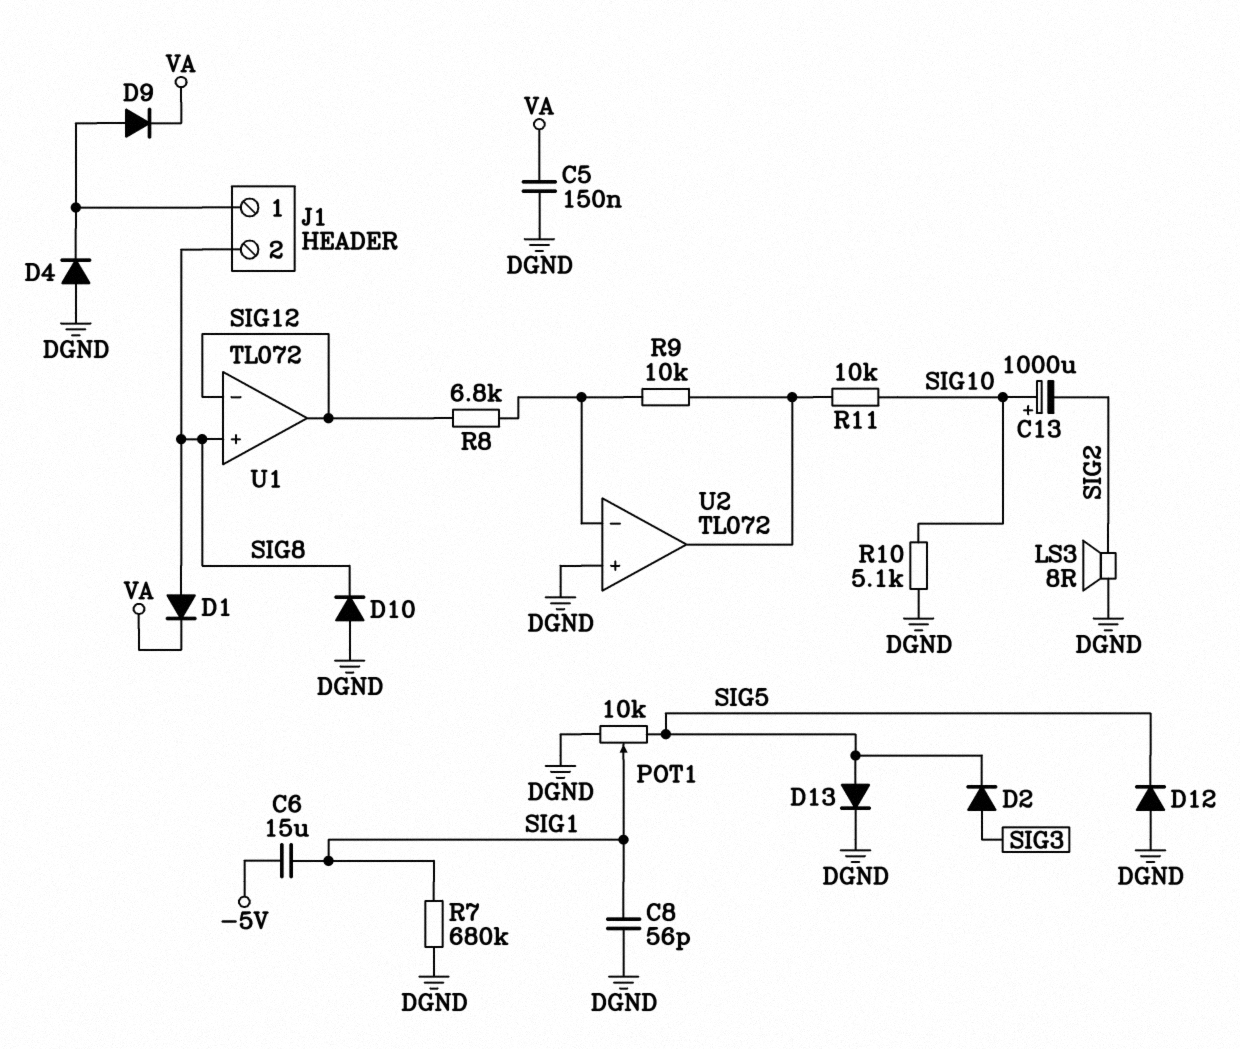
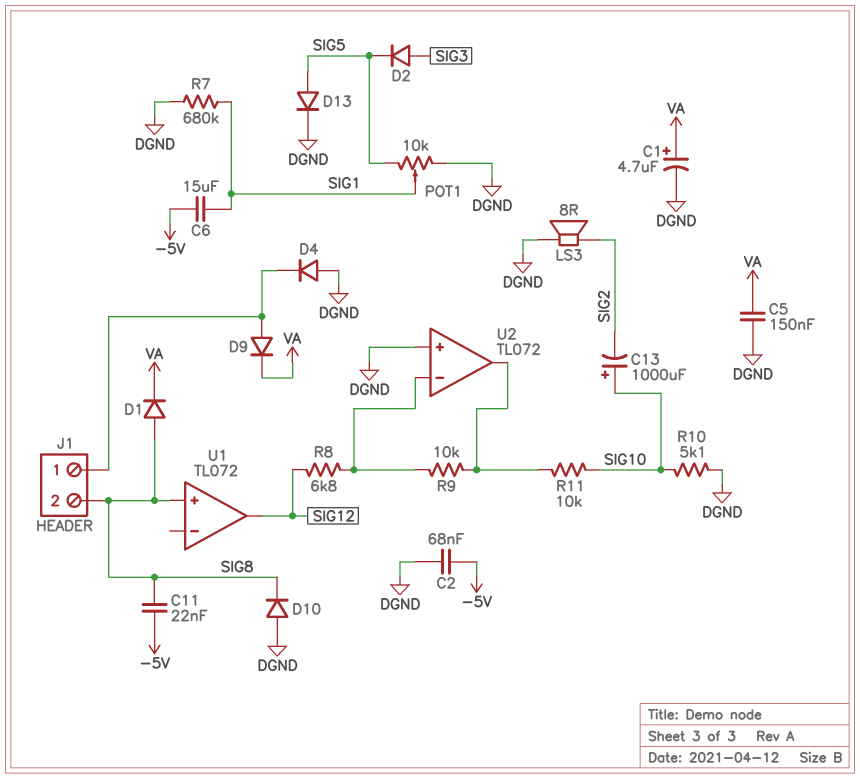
C1: none -> 4.7uF (plus VA, minus DGND)
C2: none -> 68nF (-5V, DGND)
C8: 56pF (DGND, SIG1) -> none
C11: none -> 22nF (-5V, SIG8)
D12: diode (A DGND, K SIG5) -> none
U1 pin in-: SIG12 -> none

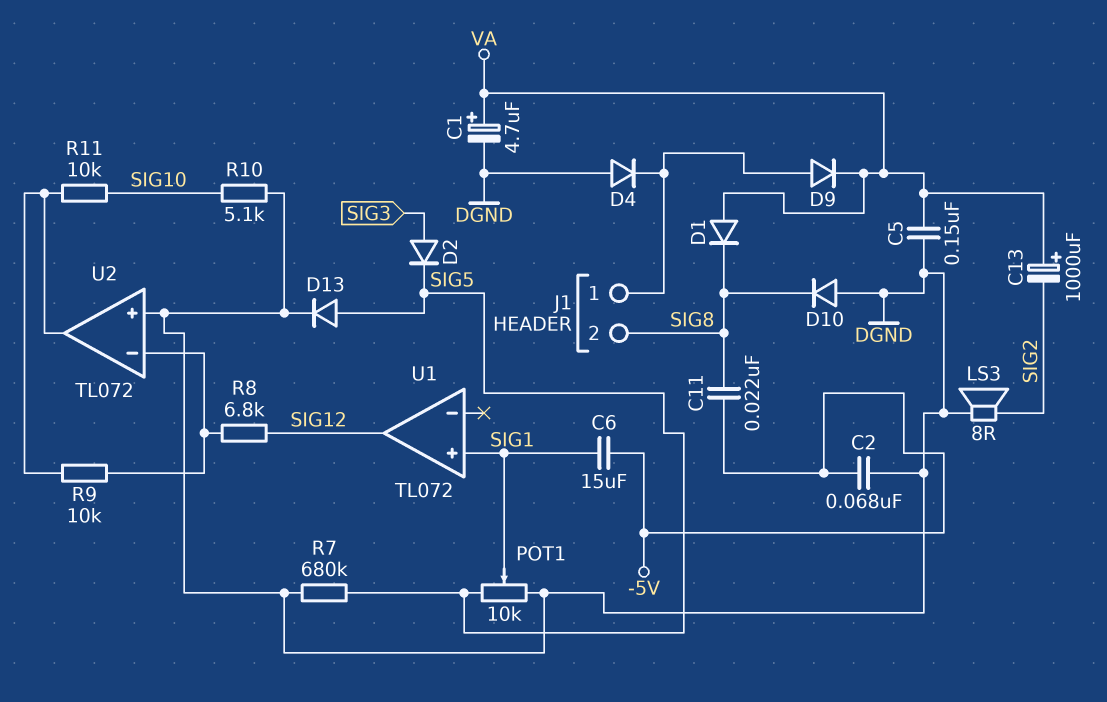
C13: 1000uF (plus SIG10, minus SIG2) -> 1000uF (plus VA, minus SIG2)
D1: diode (A SIG8, K VA) -> diode (A VA, K SIG8)
R7: 680k (DGND, SIG1) -> 680k (DGND, SIG5)
U1 pin in+: SIG8 -> SIG1

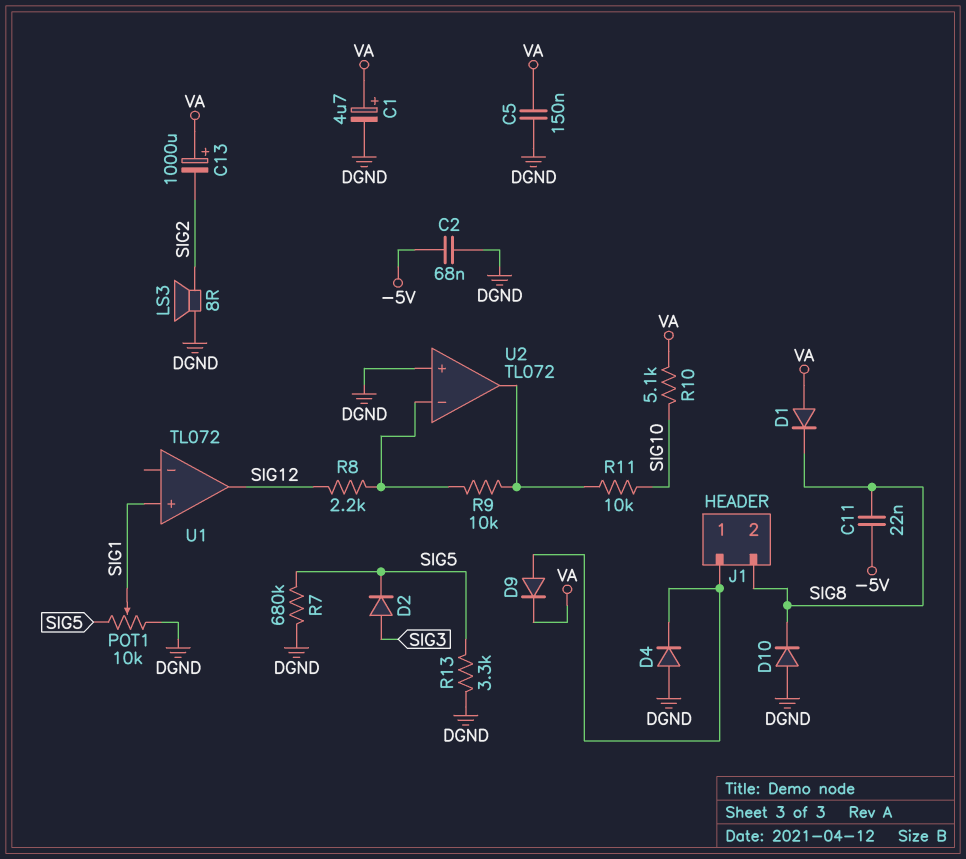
C6: 15uF (-5V, SIG1) -> none
D13: diode (A SIG5, K DGND) -> none
R8: 6.8k (SIG12, U2/in-) -> 2.2k (SIG12, U2/in-)
R10: 5.1k (DGND, SIG10) -> 5.1k (SIG10, VA)
R13: none -> 3.3k (DGND, SIG5)

